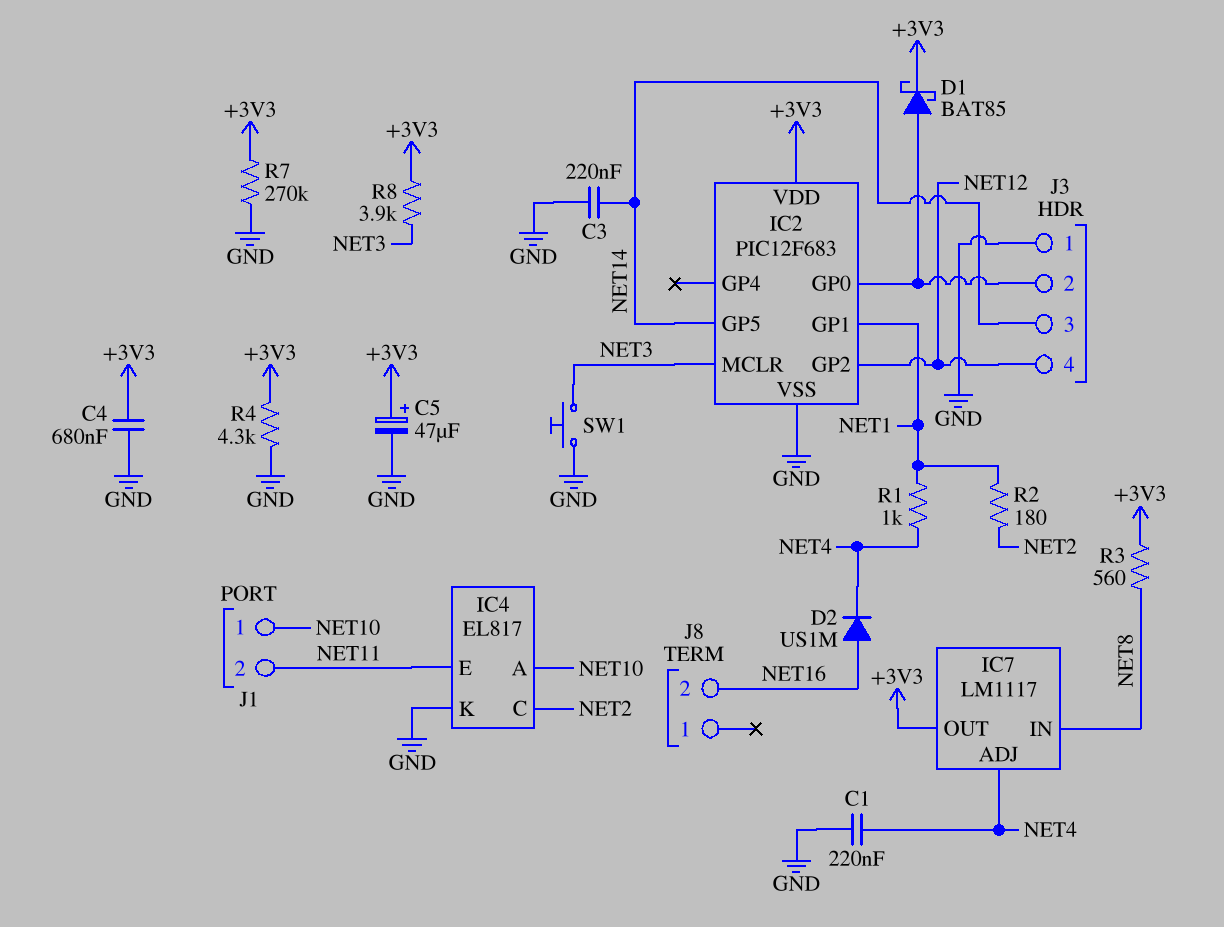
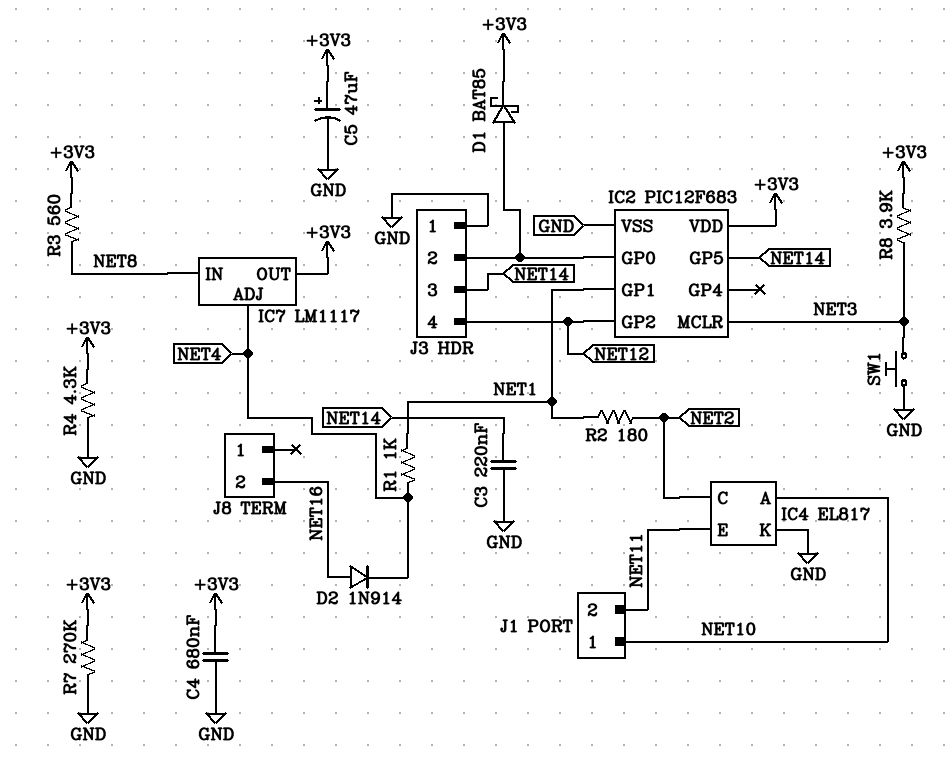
C1: 220nF (GND, NET4) -> none
D2: diode US1M (A NET16, K NET4) -> diode 1N914 (A NET16, K NET4)

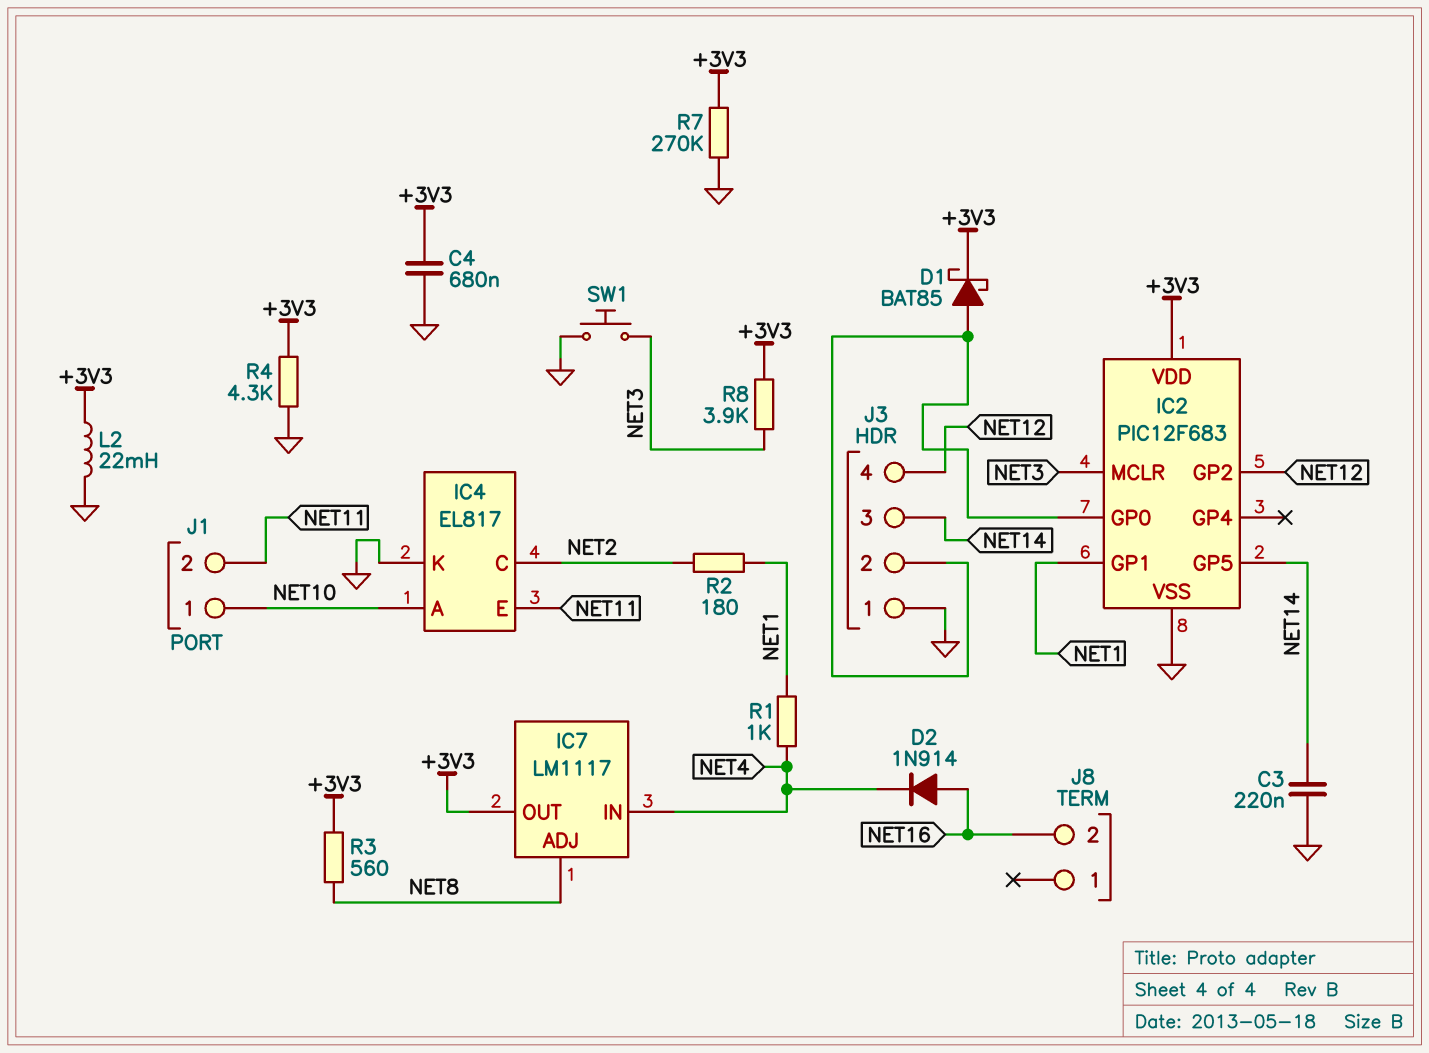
C5: 47uF (plus +3V3, minus GND) -> none
IC7 pin ADJ: NET4 -> NET8
IC7 pin IN: NET8 -> NET4
L2: none -> 22mH (+3V3, GND)

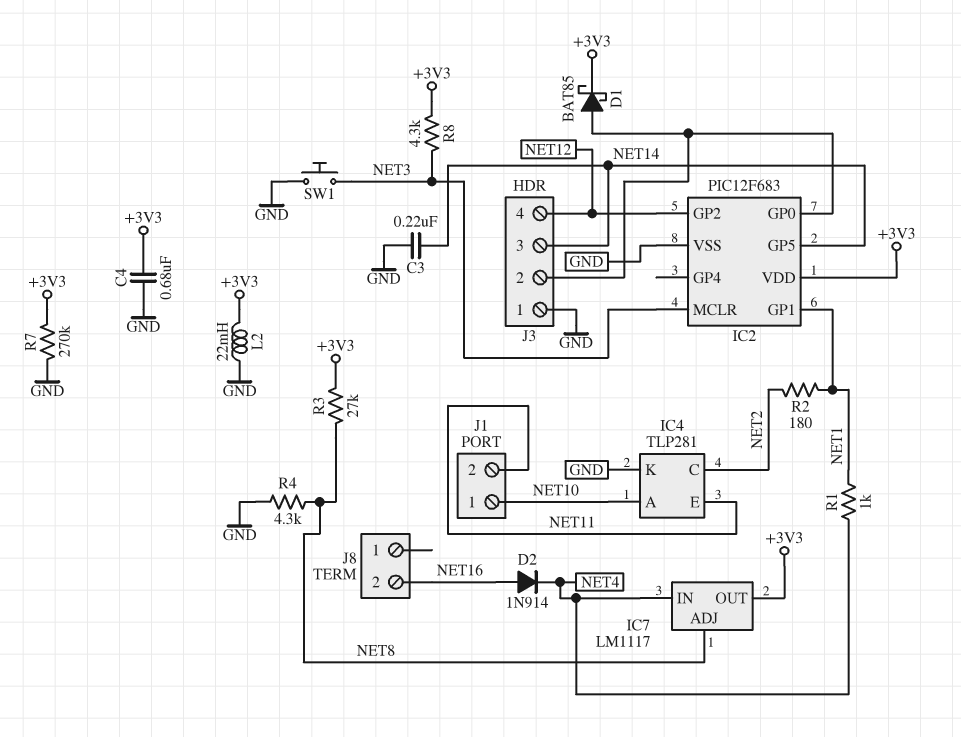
IC4: EL817 -> TLP281
R3: 560 (+3V3, NET8) -> 27k (+3V3, NET8)
R4: 4.3k (+3V3, GND) -> 4.3k (GND, NET8)
R8: 3.9k (+3V3, NET3) -> 4.3k (+3V3, NET3)

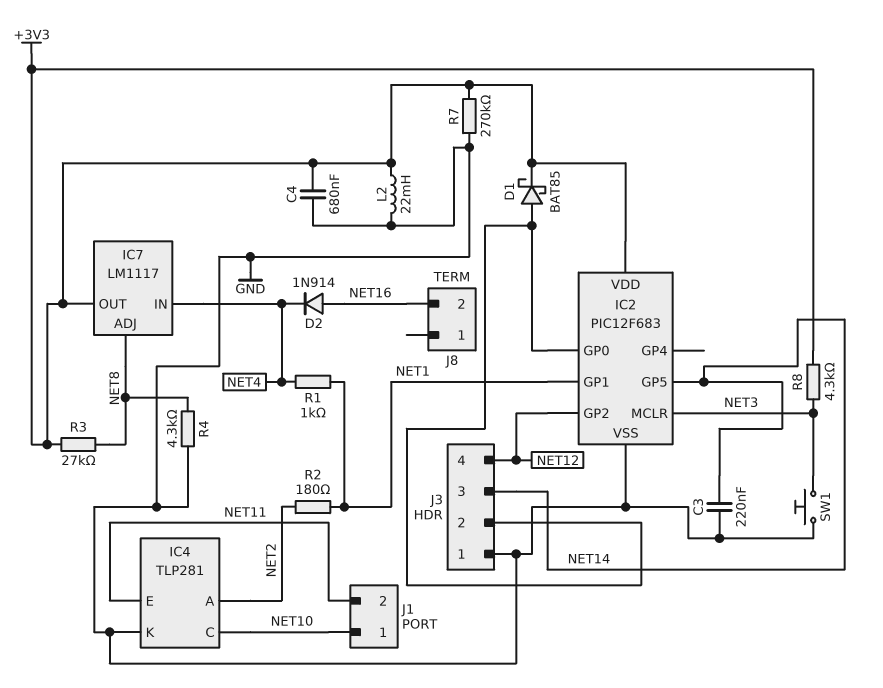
IC4 pin A: NET10 -> NET2
IC4 pin C: NET2 -> NET10

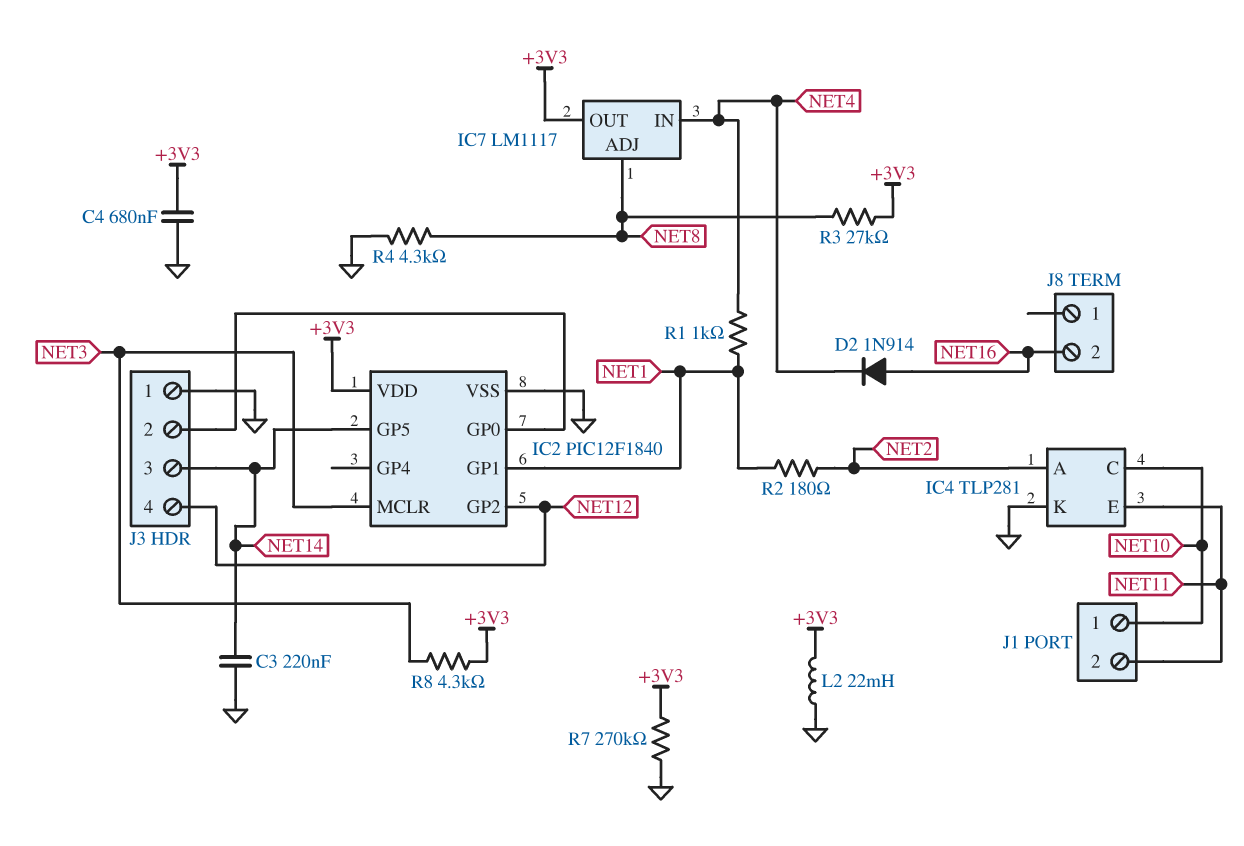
D1: schottky BAT85 (A IC2/GP0, K +3V3) -> none
IC2: PIC12F683 -> PIC12F1840
SW1: button (GND, NET3) -> none

